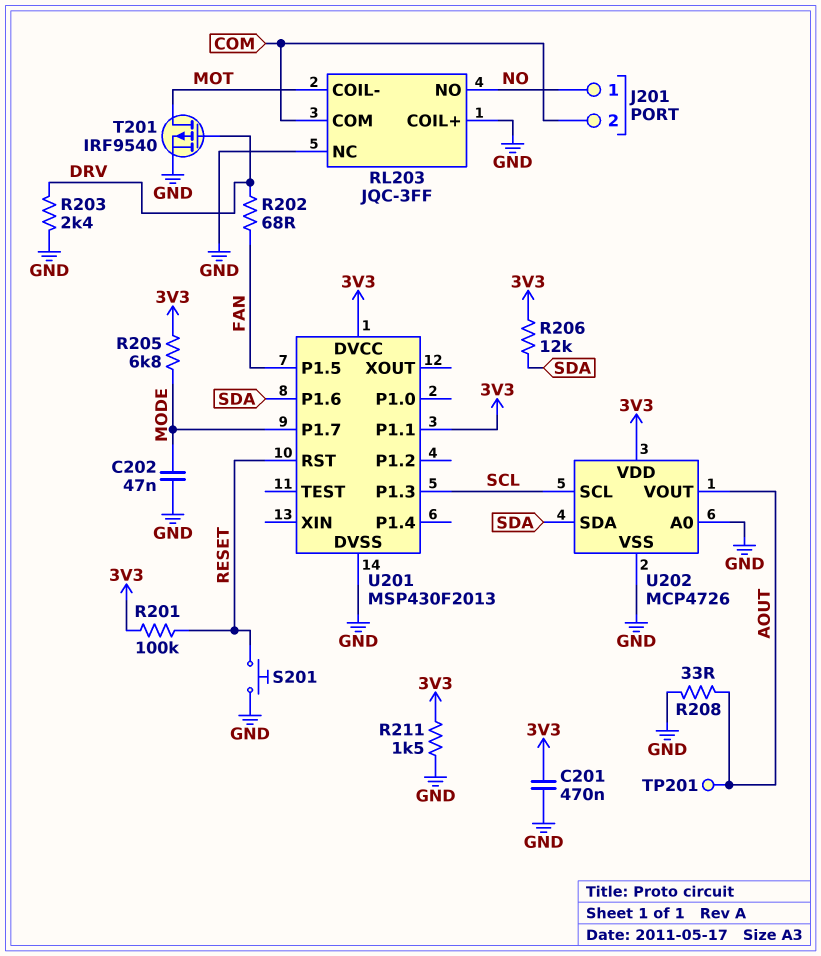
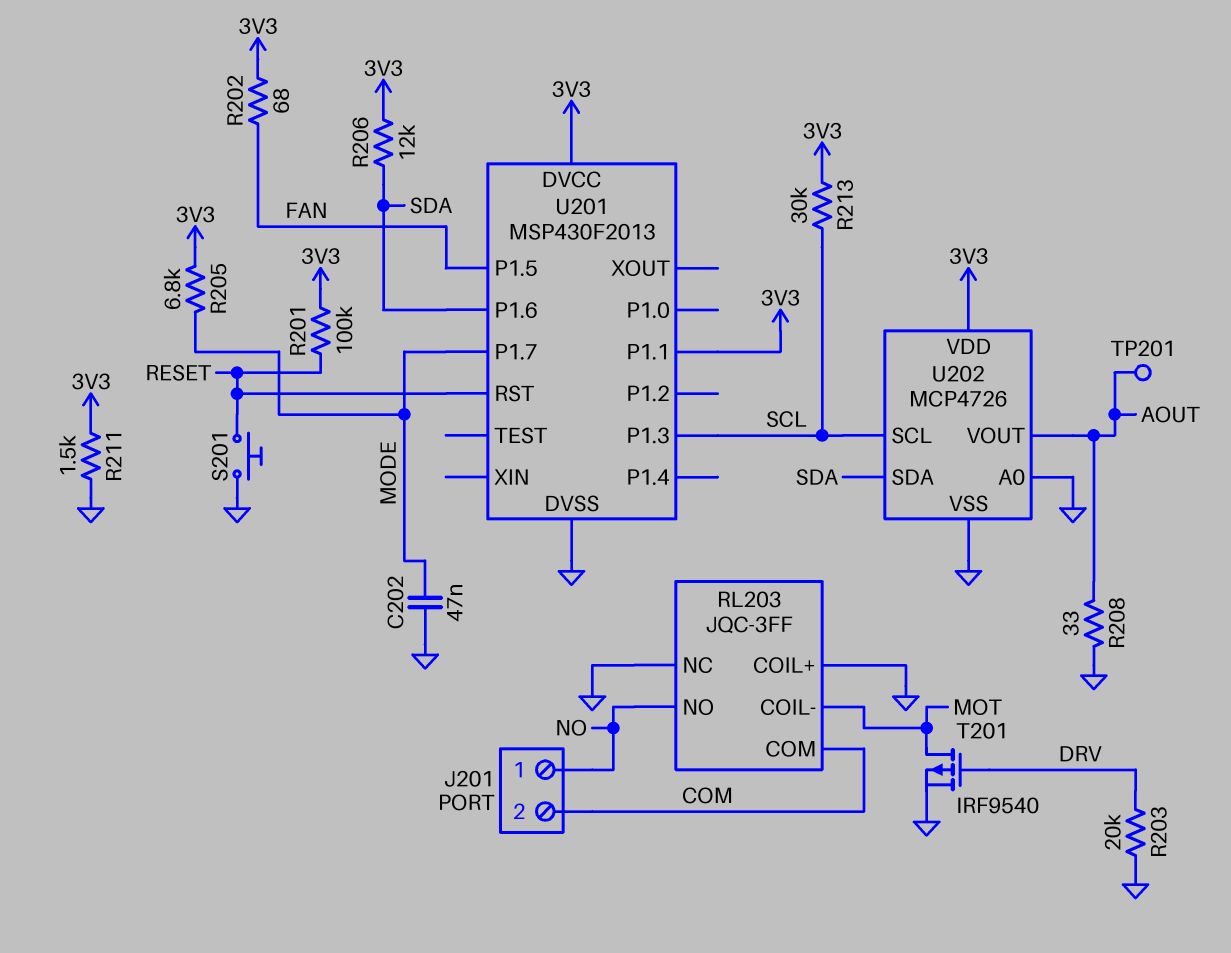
C201: 470nF (3V3, GND) -> none
R202: 68 (DRV, FAN) -> 68 (3V3, FAN)
R203: 2.4k (DRV, GND) -> 20k (DRV, GND)
R213: none -> 30k (3V3, SCL)

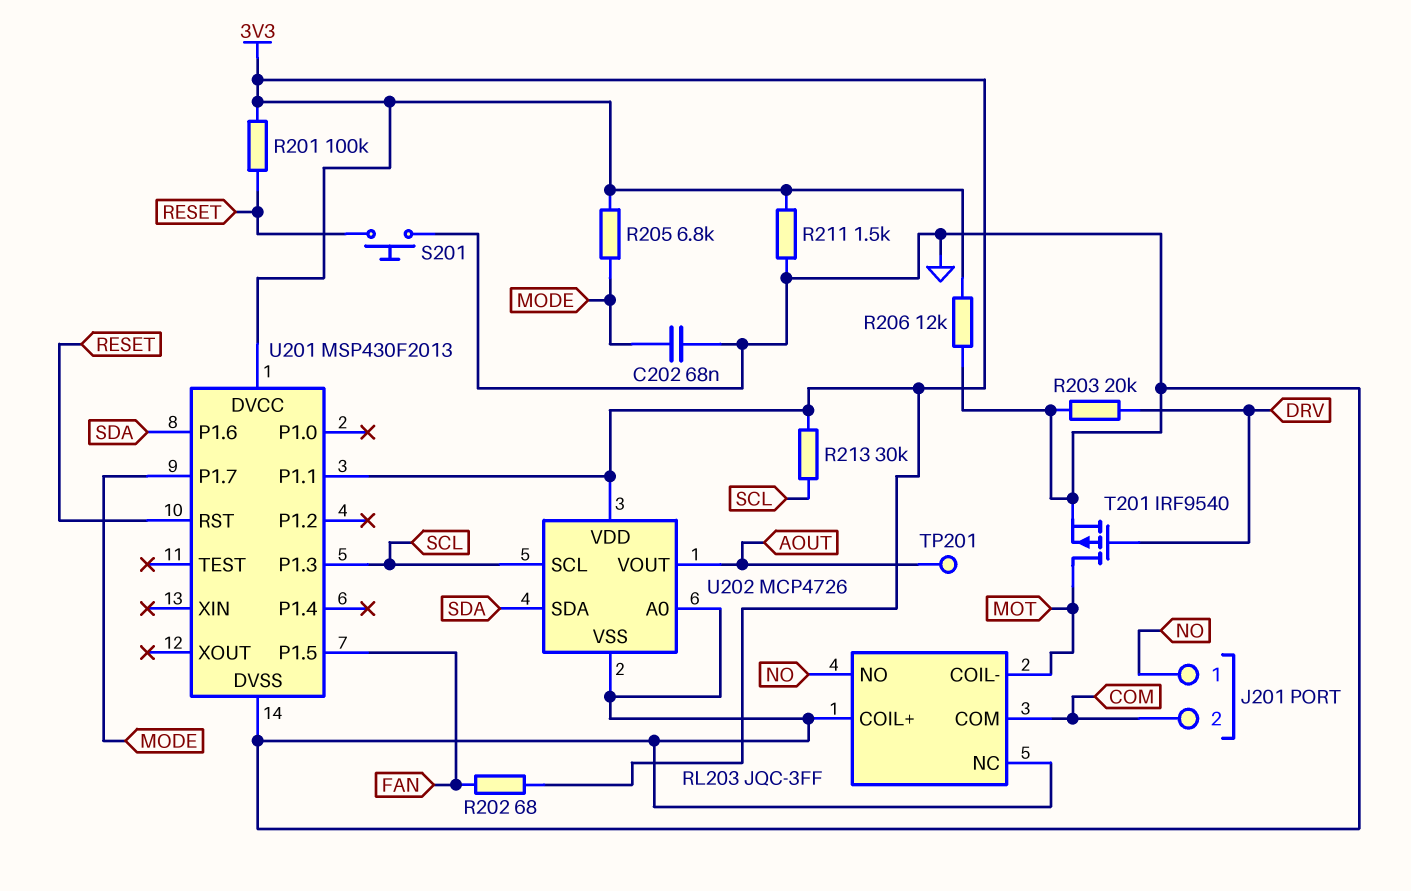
C202: 47nF (GND, MODE) -> 68nF (GND, MODE)
R206: 12k (3V3, SDA) -> 12k (3V3, GND)
R208: 33 (AOUT, GND) -> none

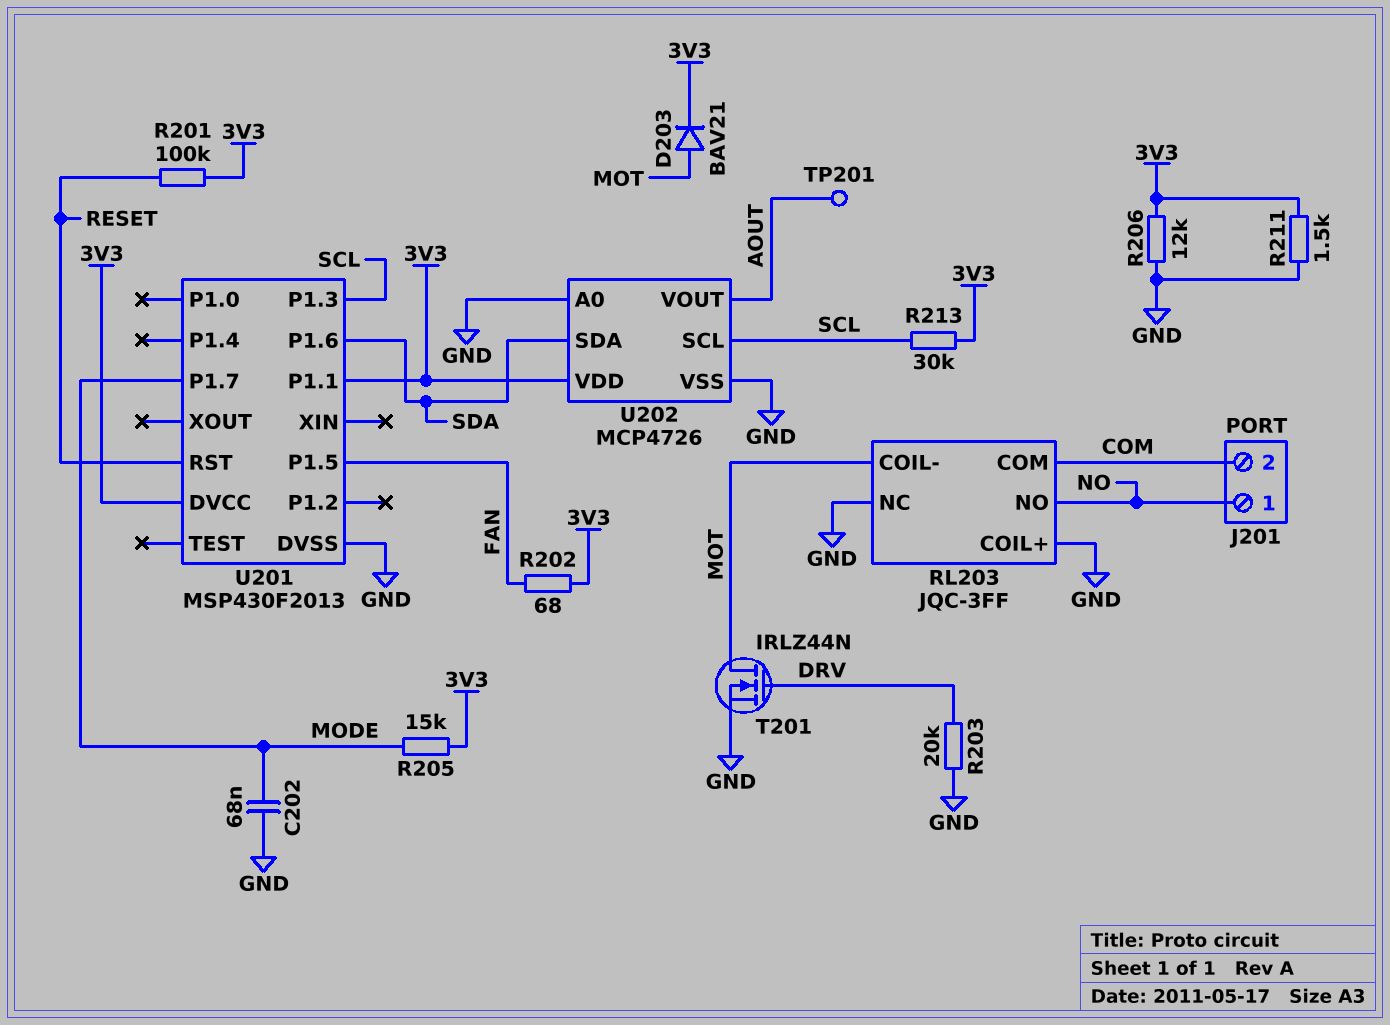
D203: none -> diode BAV21 (A MOT, K 3V3)
R205: 6.8k (3V3, MODE) -> 15k (3V3, MODE)
S201: button (GND, RESET) -> none
T201: PMOS IRF9540 (G DRV, D MOT, S GND) -> NMOS IRLZ44N (G DRV, D MOT, S GND)

